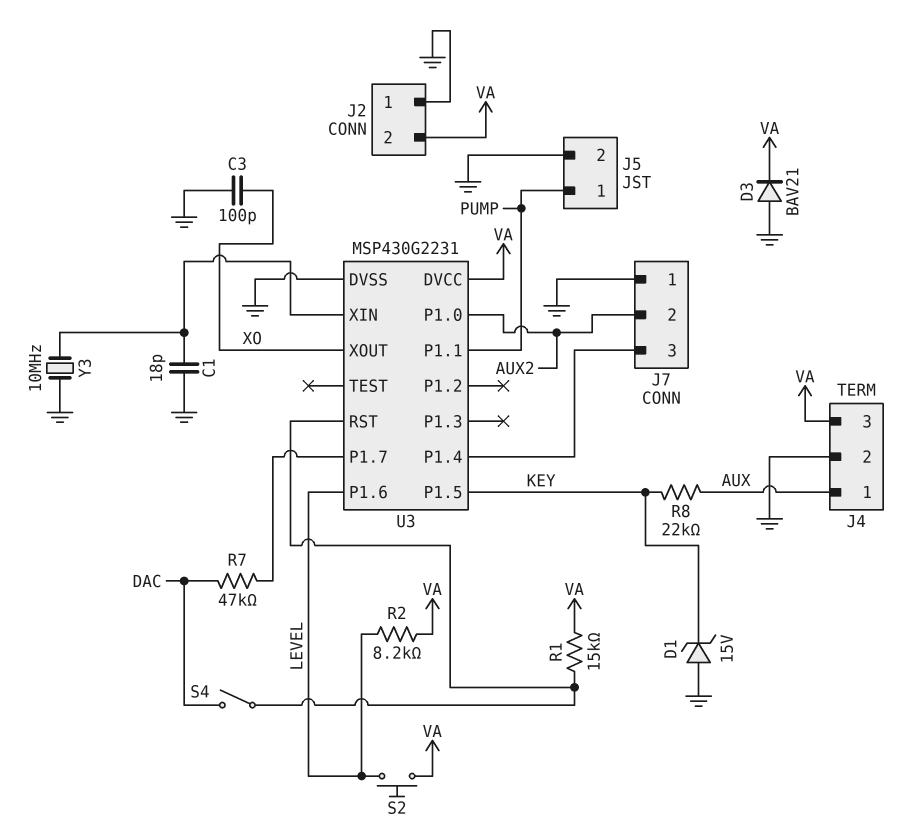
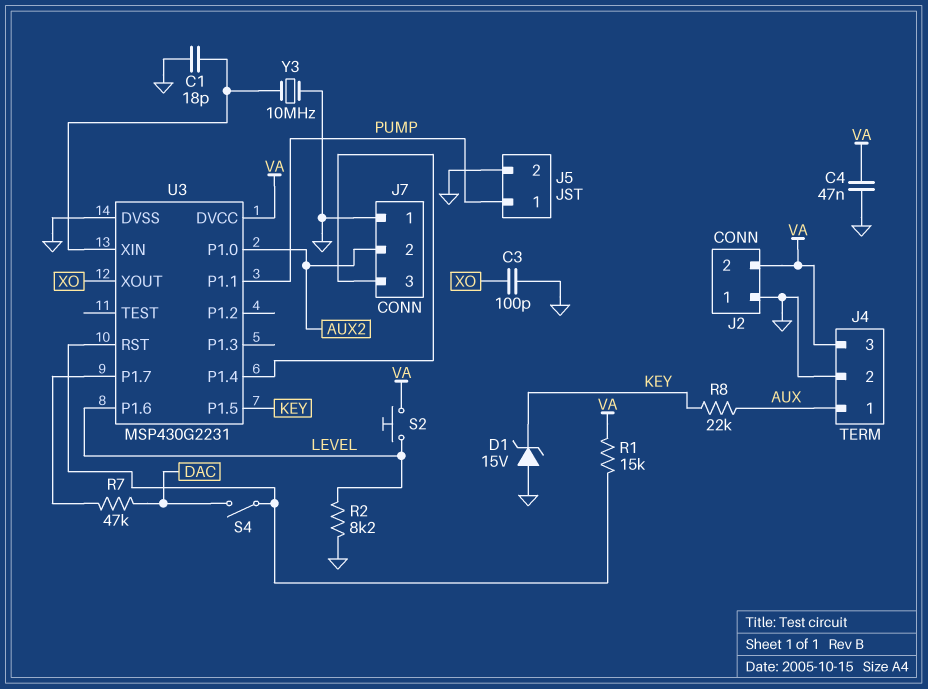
C4: none -> 47nF (GND, VA)
D3: diode BAV21 (A GND, K VA) -> none
R2: 8.2k (LEVEL, VA) -> 8.2k (GND, LEVEL)

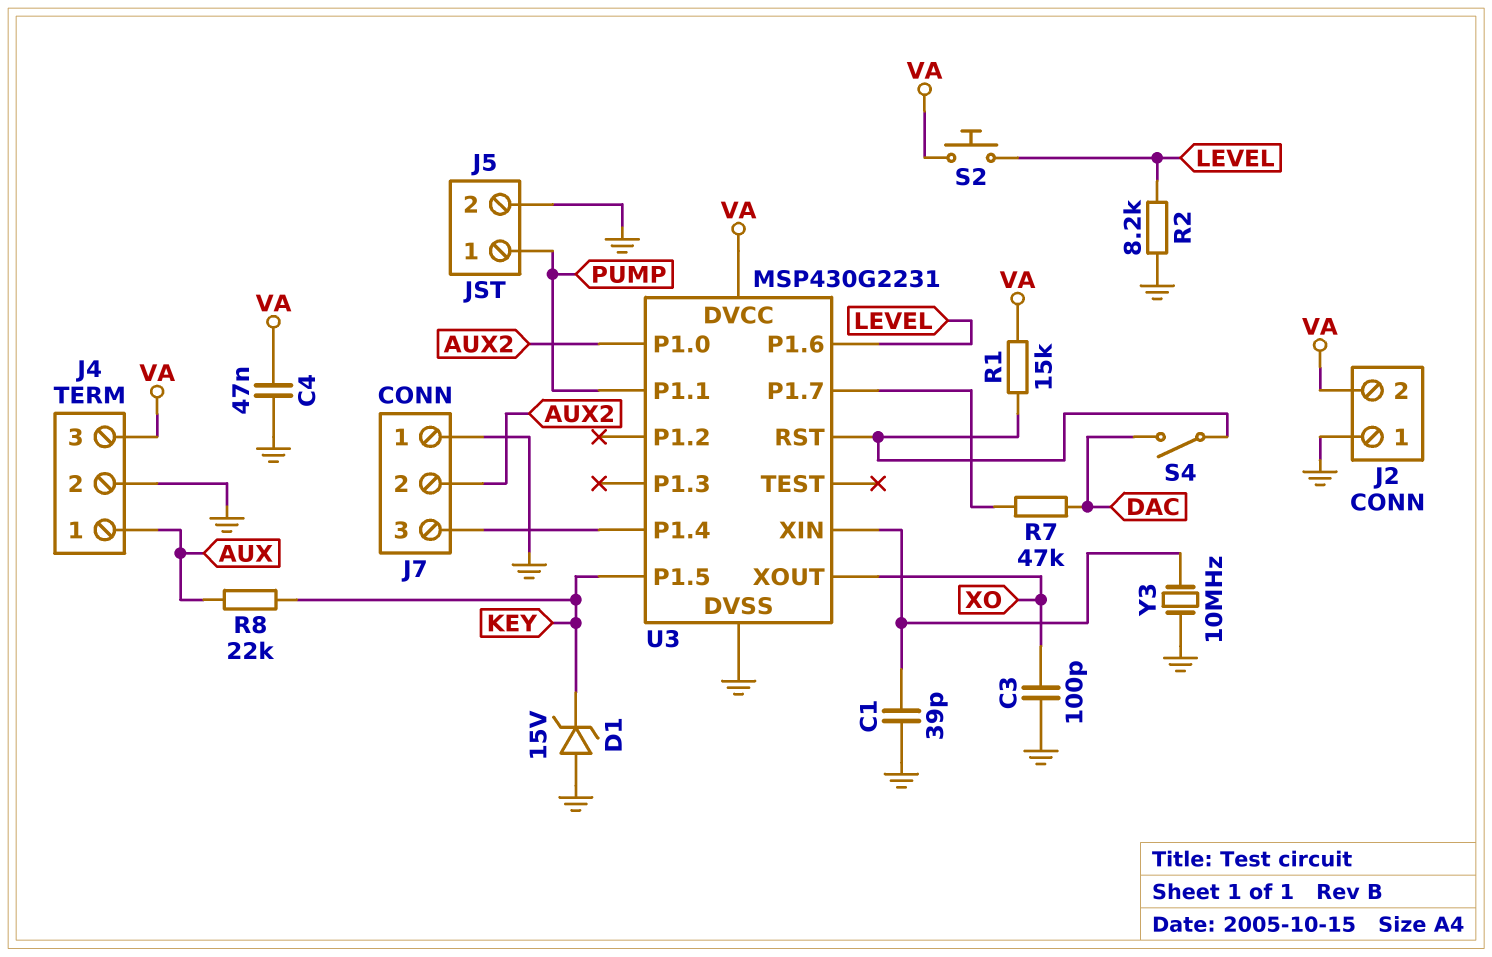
C1: 18pF (GND, U3/XIN) -> 39pF (GND, U3/XIN)

